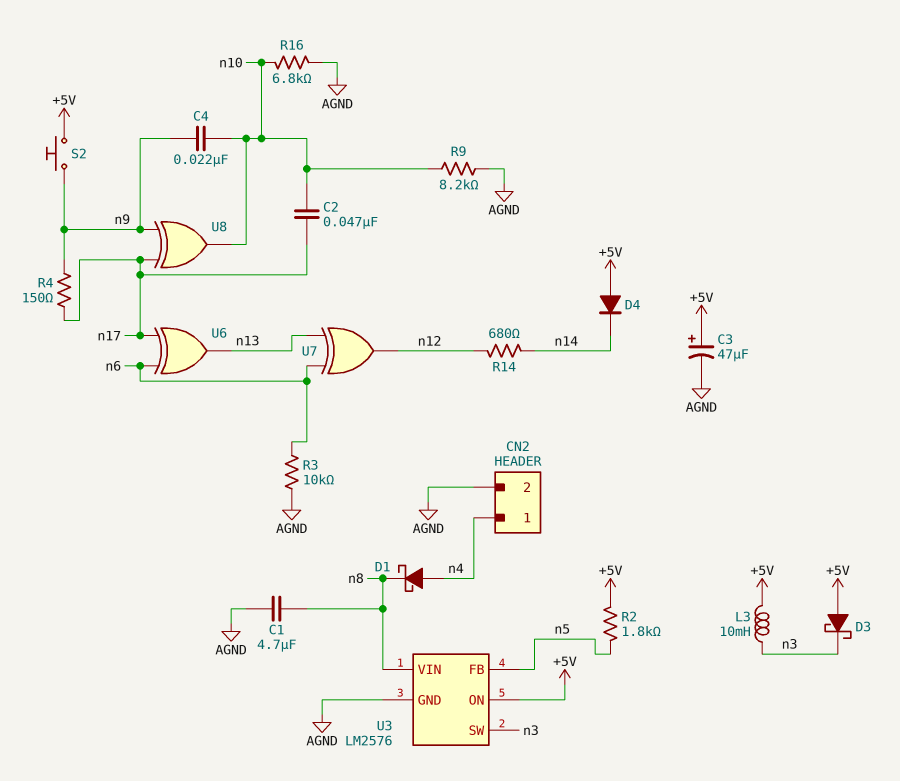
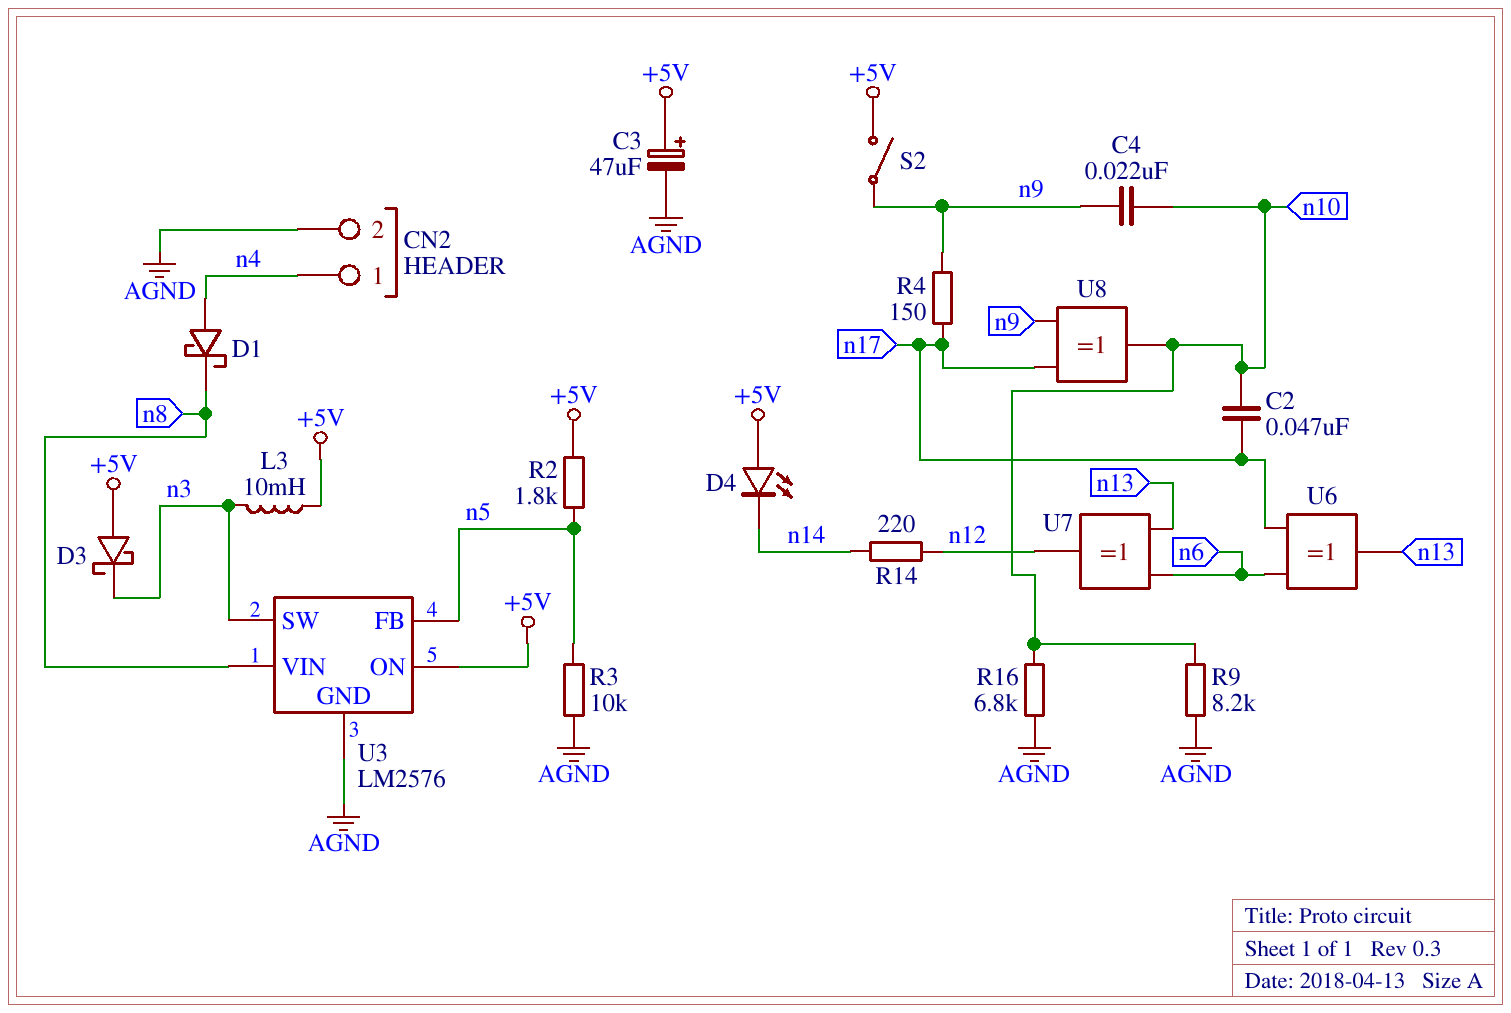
C1: 4.7uF (AGND, n8) -> none
D4: diode (A +5V, K n14) -> LED (A +5V, K n14)
R3: 10k (AGND, n6) -> 10k (AGND, n5)
R14: 680 (n12, n14) -> 220 (n12, n14)
S2: button (+5V, n9) -> switch (+5V, n9)

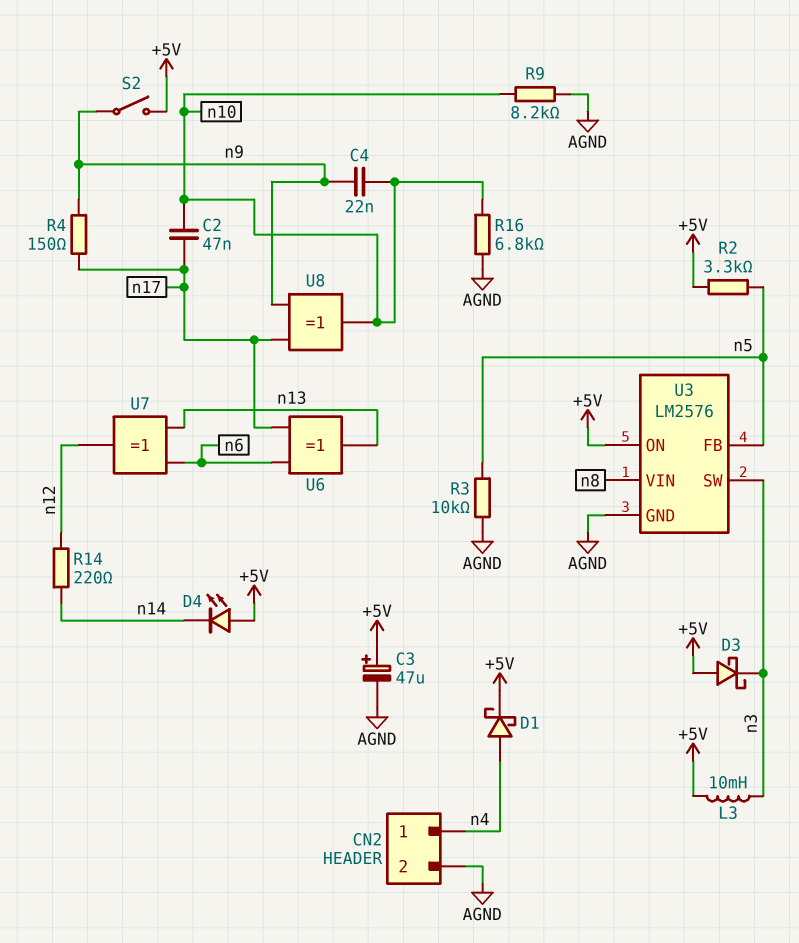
D1: schottky (A n4, K n8) -> schottky (A n4, K +5V)
R2: 1.8k (+5V, n5) -> 3.3k (+5V, n5)

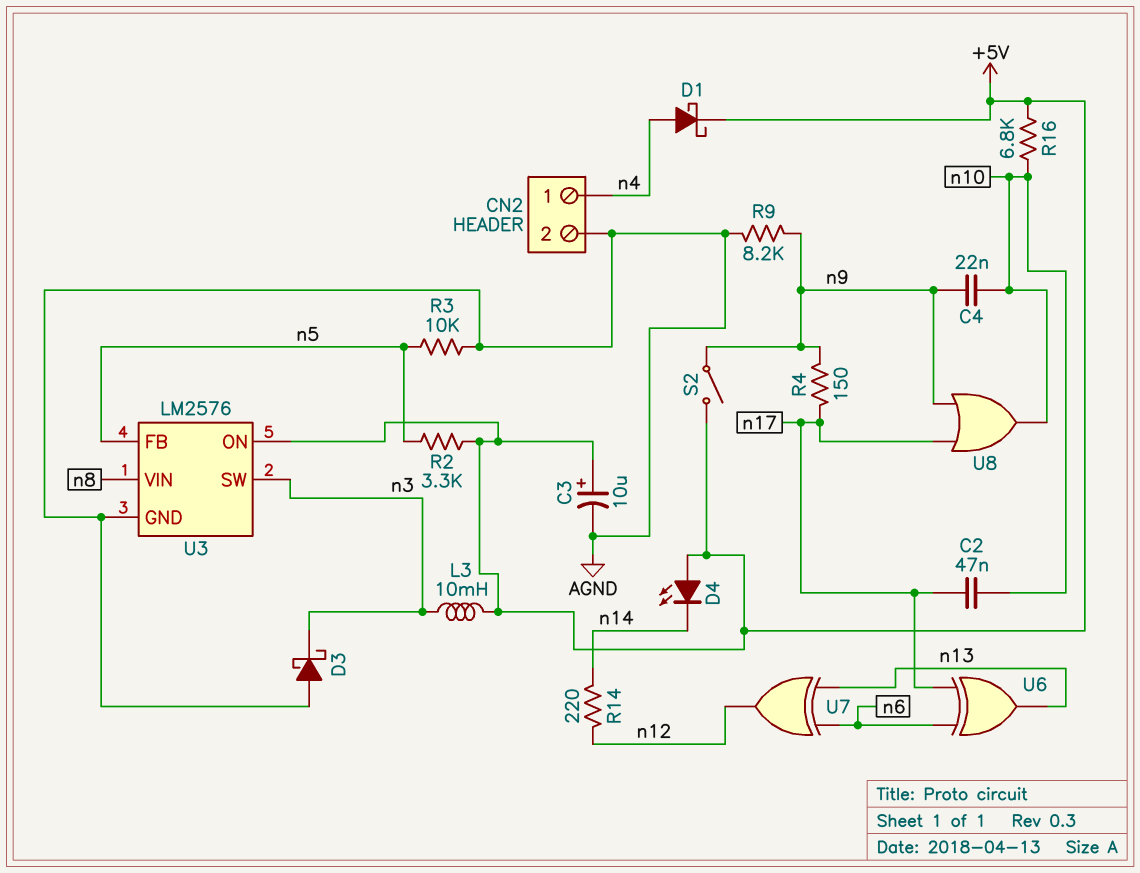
C3: 47uF (plus +5V, minus AGND) -> 10uF (plus +5V, minus AGND)
D3: schottky (A +5V, K n3) -> schottky (A AGND, K n3)
R9: 8.2k (AGND, n10) -> 8.2k (AGND, n9)
R16: 6.8k (AGND, n10) -> 6.8k (+5V, n10)
U8: XOR (in n9, in n17, out n10) -> OR (in n9, in n17, out n10)

